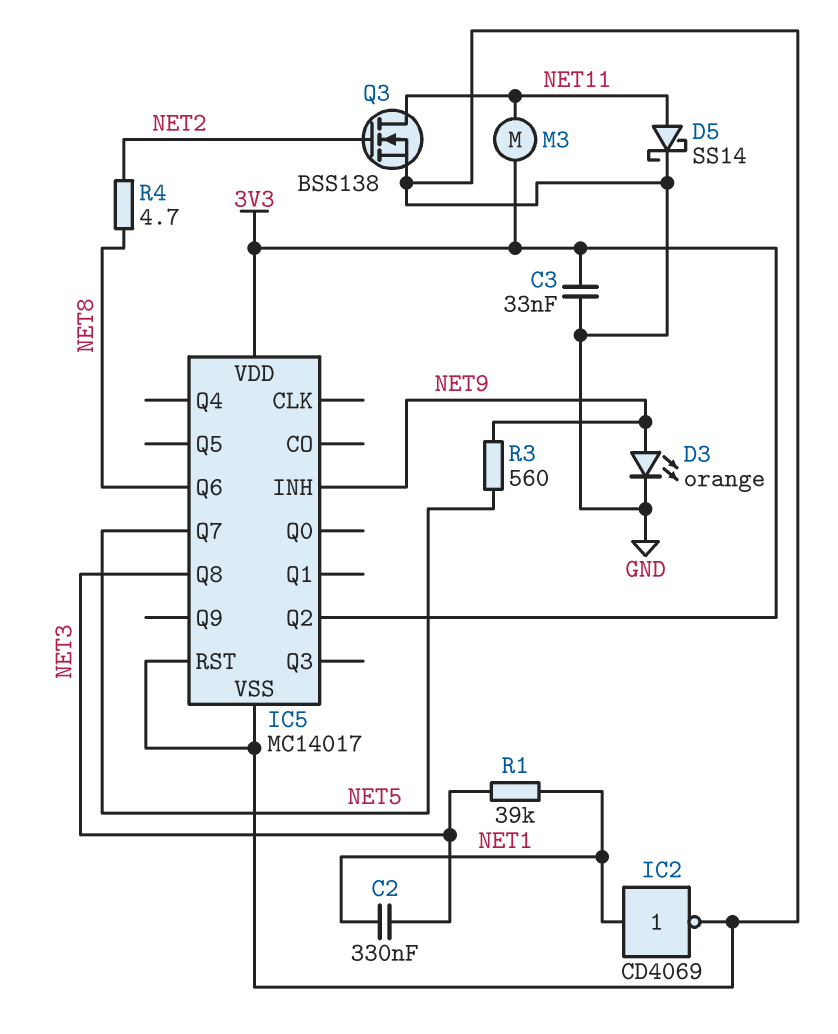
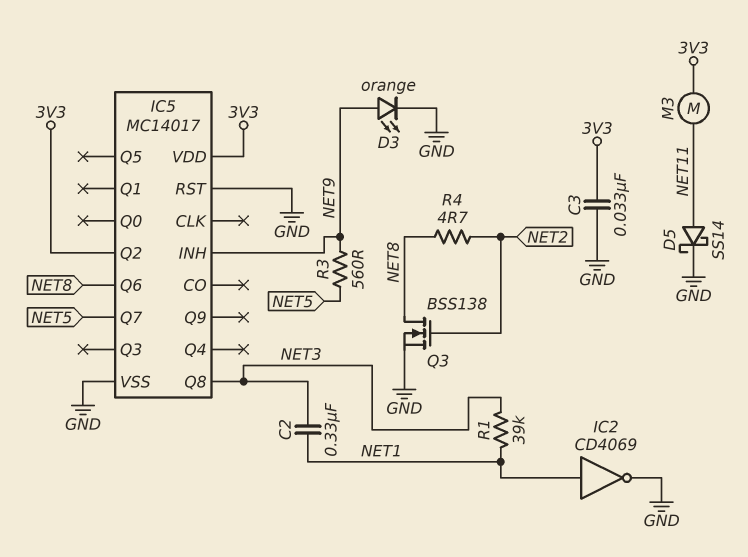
Q3: NMOS BSS138 (G NET2, D NET11, S GND) -> NMOS BSS138 (G NET2, D NET8, S GND)

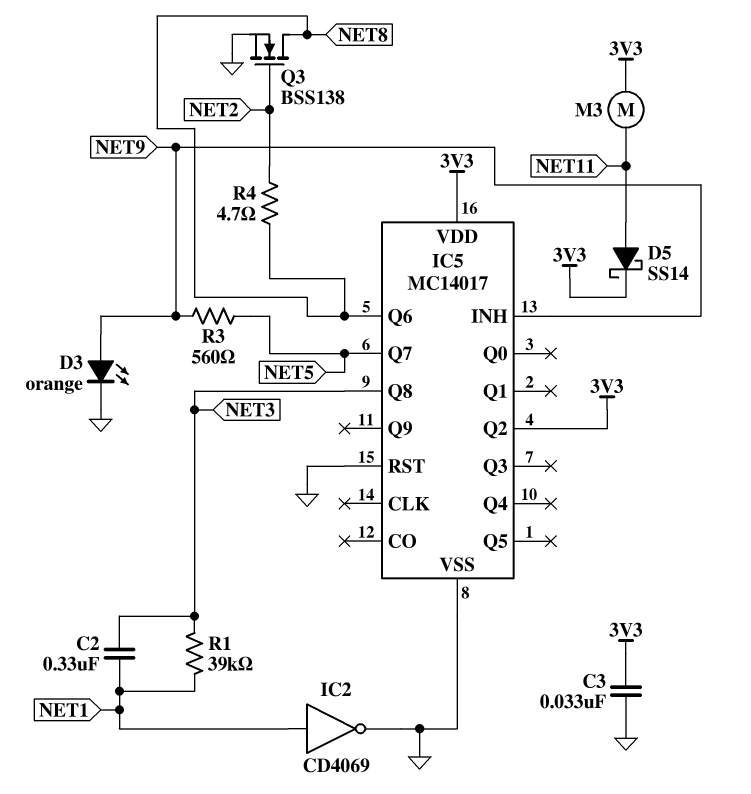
D5: schottky SS14 (A NET11, K GND) -> schottky SS14 (A NET11, K 3V3)

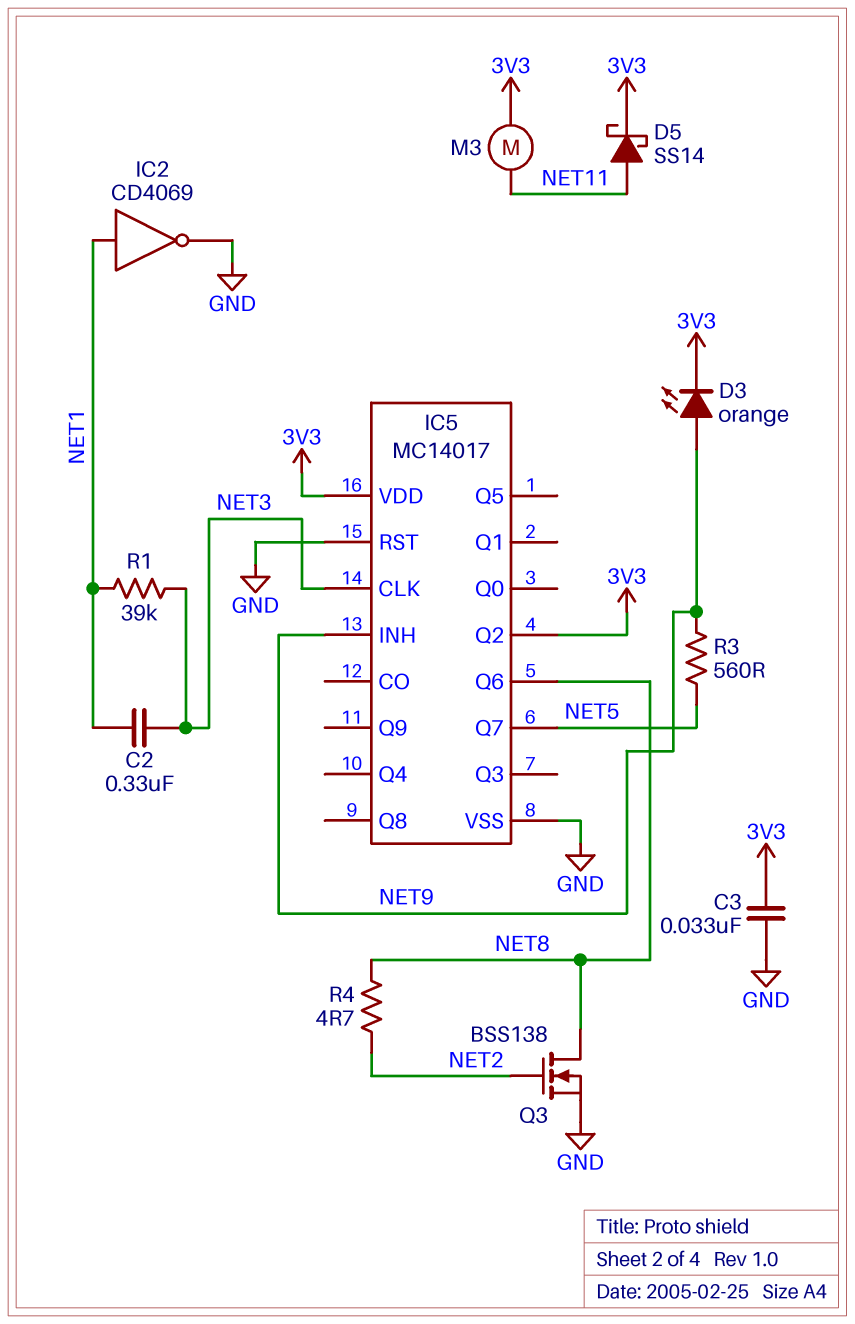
D3: LED orange (A NET9, K GND) -> LED orange (A NET9, K 3V3)
IC5 pin CLK: none -> NET3
IC5 pin Q8: NET3 -> none

